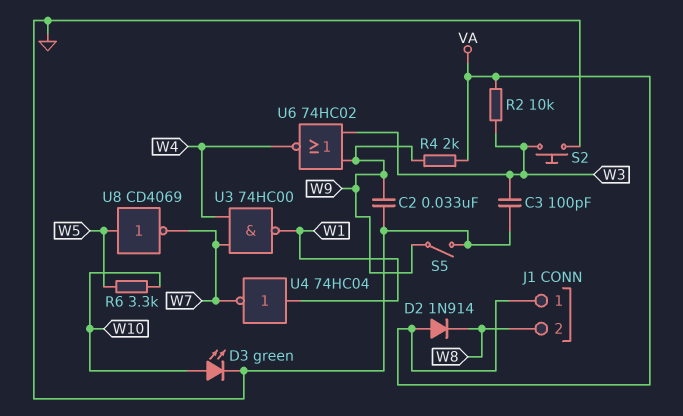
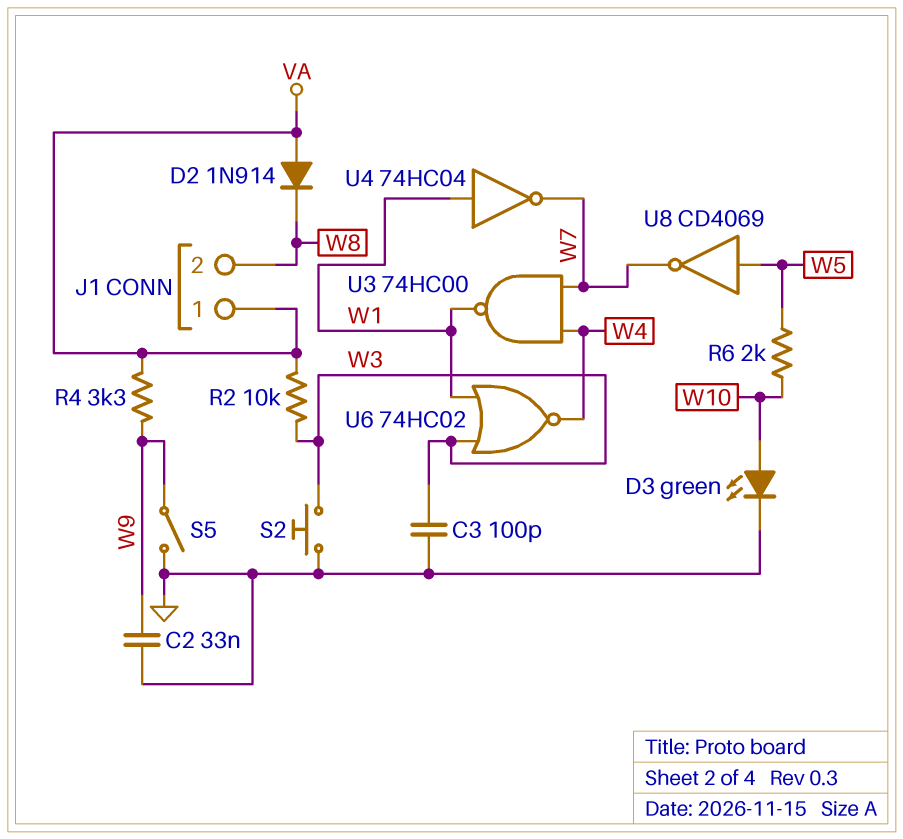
R4: 2k (VA, W9) -> 3.3k (VA, W9)
R6: 3.3k (W5, W10) -> 2k (W5, W10)
U6: NOR 74HC02 (in W3, in W9, out W4) -> NOR 74HC02 (in W1, in W3, out W4)

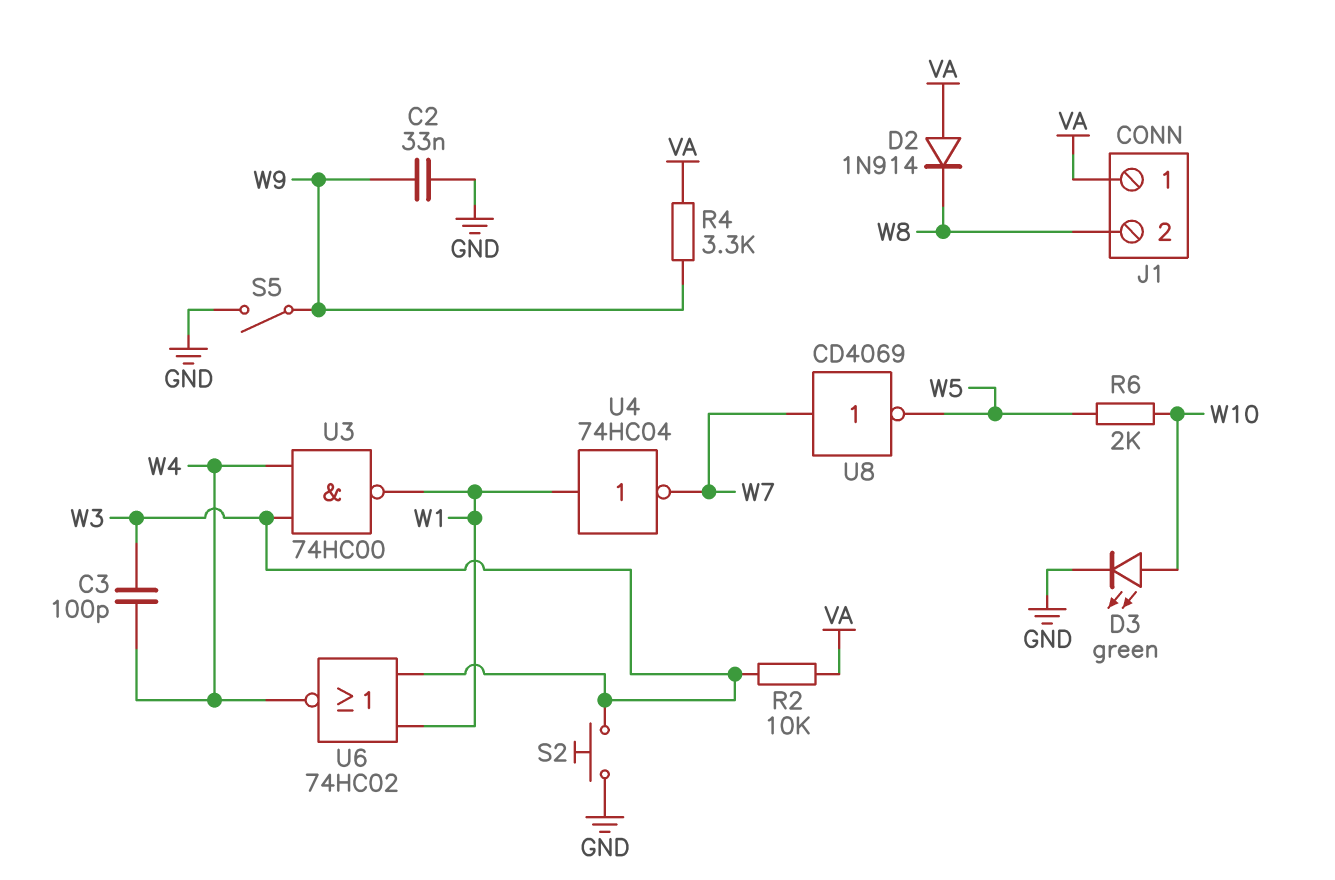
C3: 100pF (GND, W3) -> 100pF (W3, W4)
U3: NAND 74HC00 (in W4, in W7, out W1) -> NAND 74HC00 (in W3, in W4, out W1)
U8: NOT CD4069 (in W5, out W7) -> NOT CD4069 (in W7, out W5)

